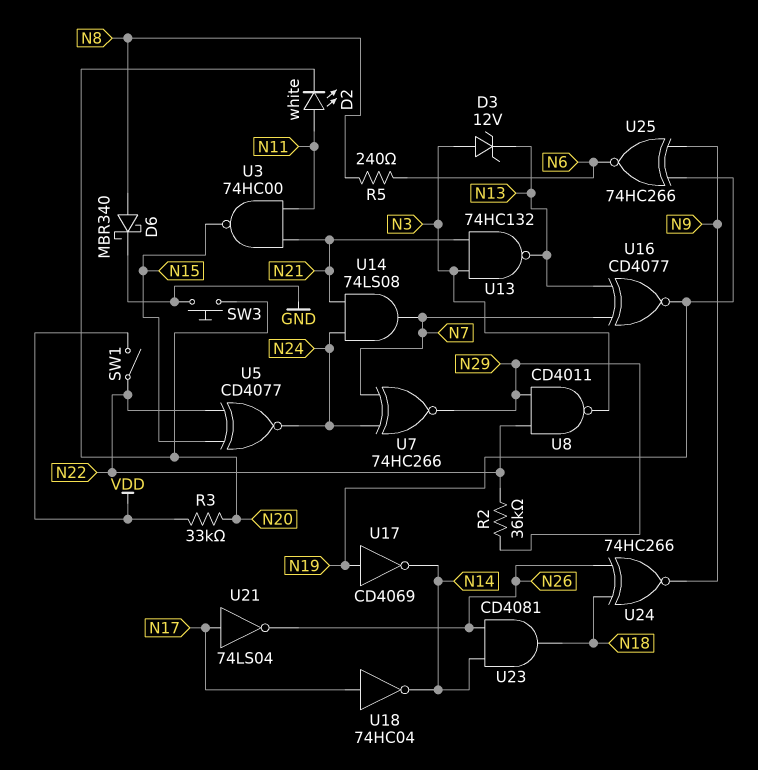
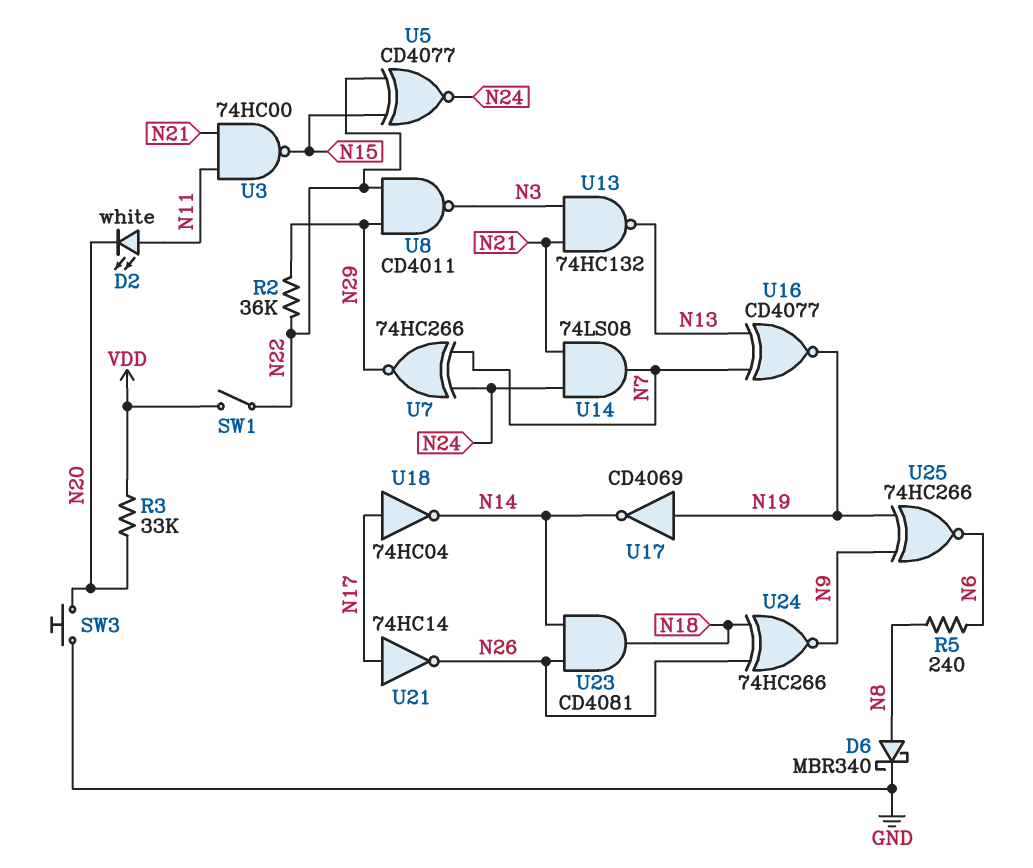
D3: zener 12V (A N3, K N13) -> none
U21: NOT 74LS04 (in N17, out N26) -> NOT 74HC14 (in N17, out N26)

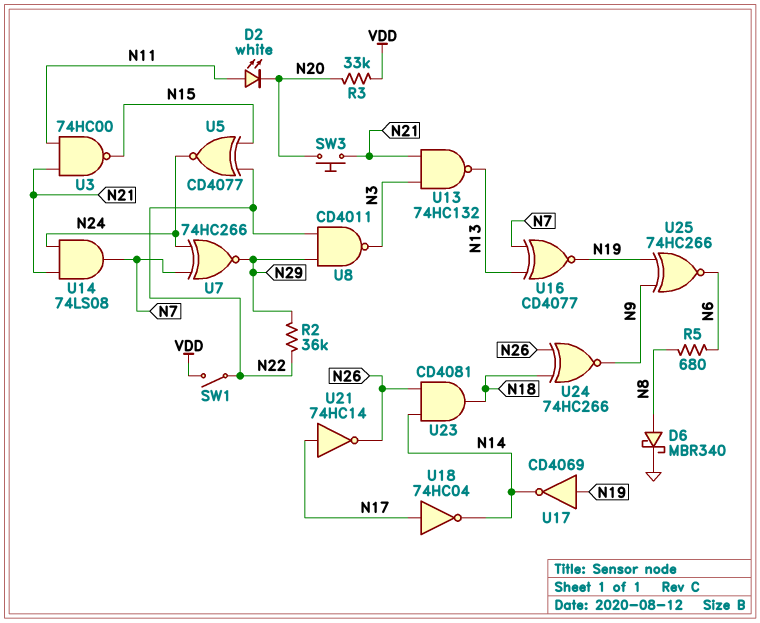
R5: 240 (N6, N8) -> 680 (N6, N8)
SW3: button (GND, N20) -> button (N20, N21)

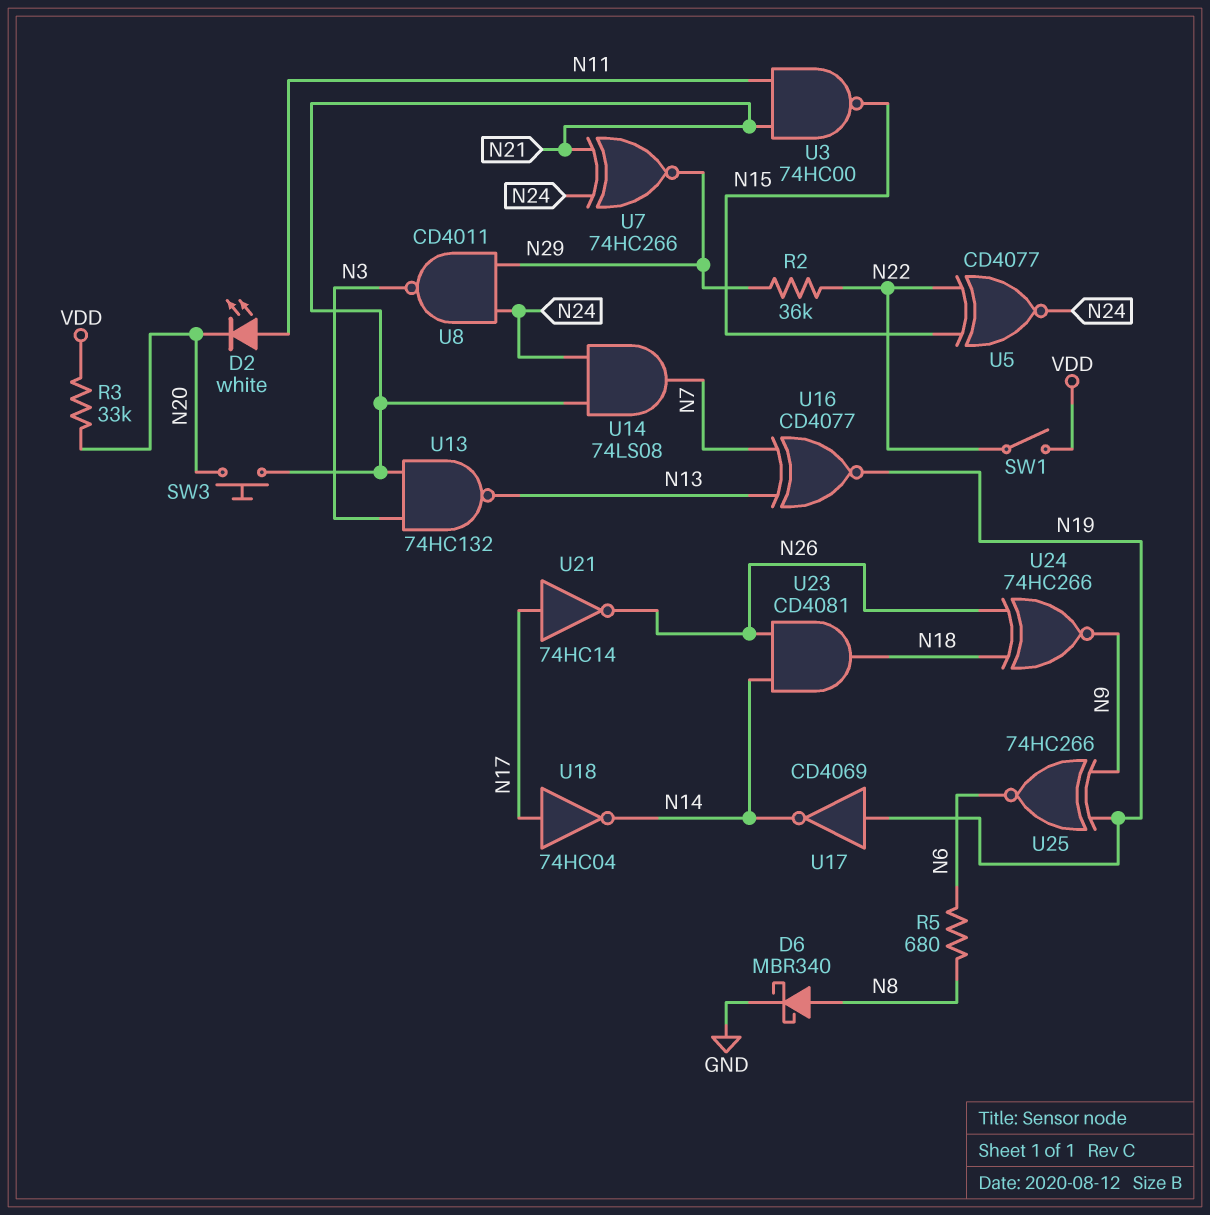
U7: XNOR 74HC266 (in N7, in N24, out N29) -> XNOR 74HC266 (in N21, in N24, out N29)
U8: NAND CD4011 (in N22, in N29, out N3) -> NAND CD4011 (in N24, in N29, out N3)

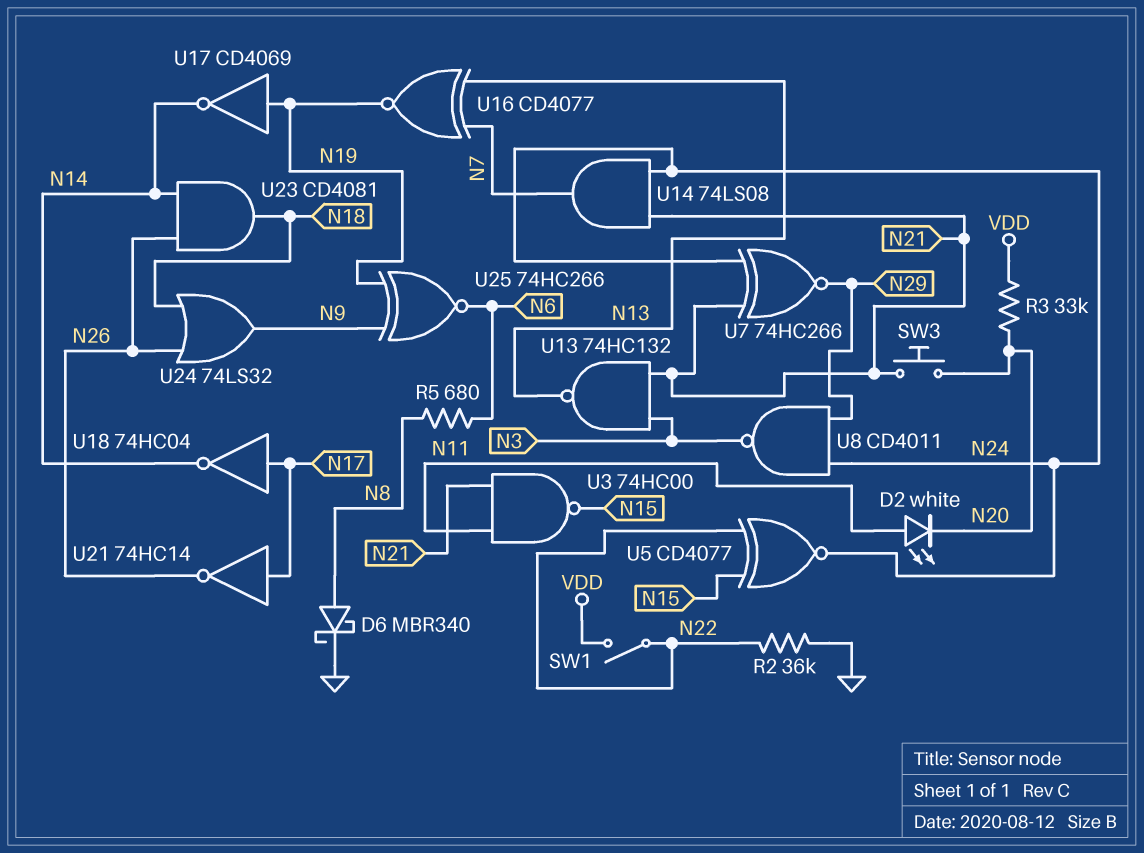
R2: 36k (N22, N29) -> 36k (GND, N22)
U24: XNOR 74HC266 (in N18, in N26, out N9) -> OR 74LS32 (in N18, in N26, out N9)

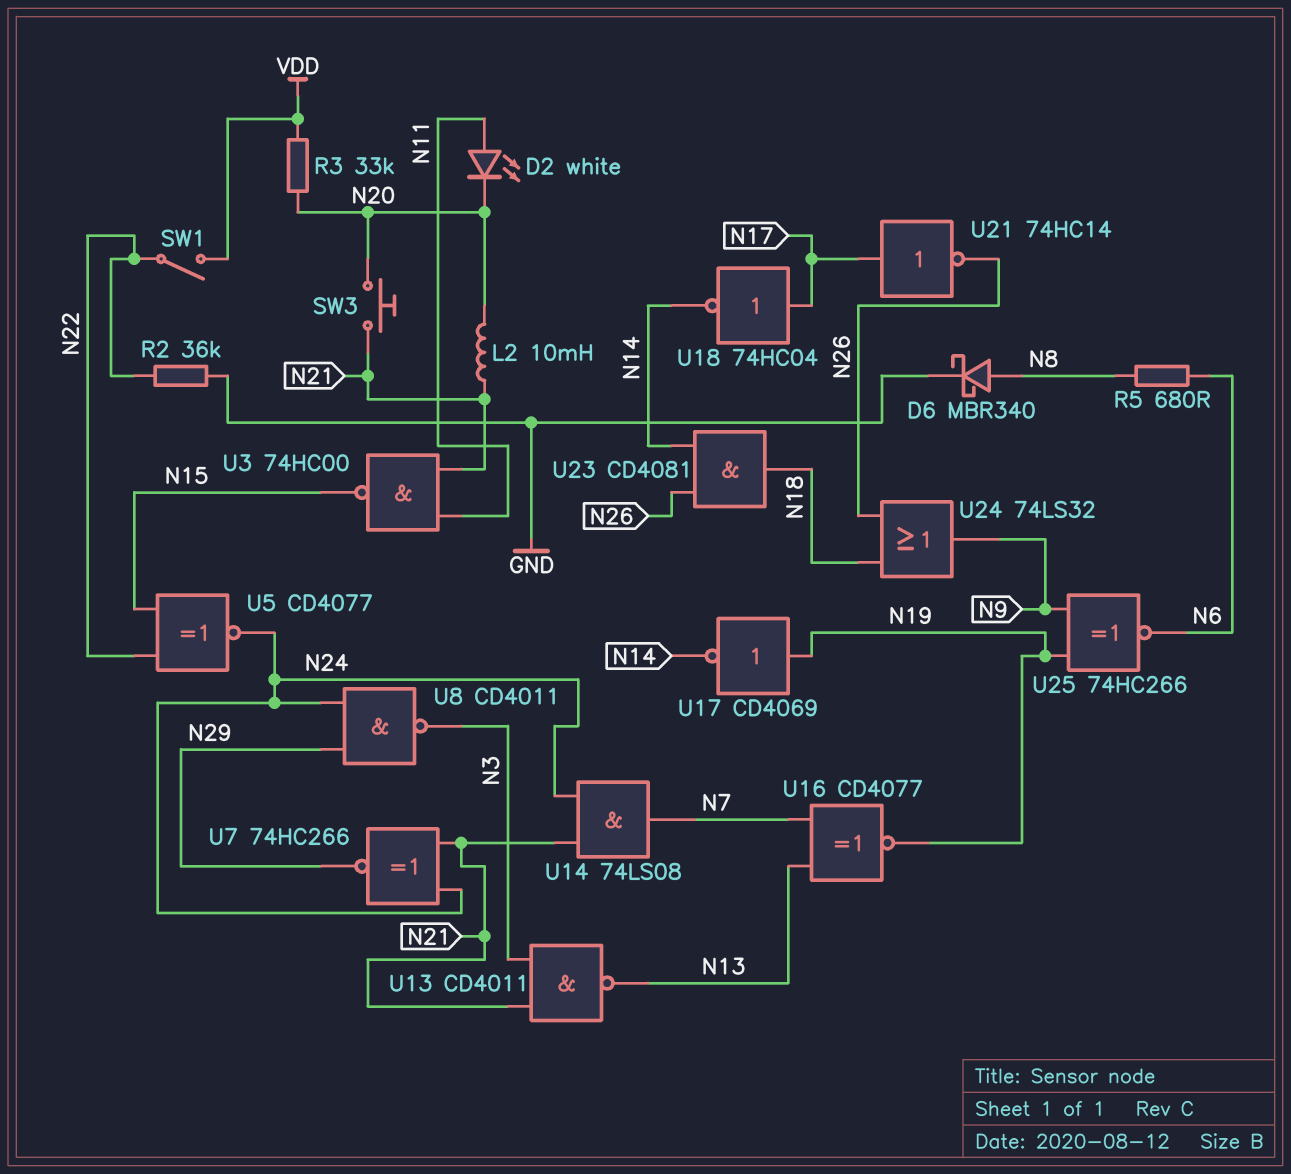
L2: none -> 10mH (N20, N21)
U13: NAND 74HC132 (in N3, in N21, out N13) -> NAND CD4011 (in N3, in N21, out N13)

